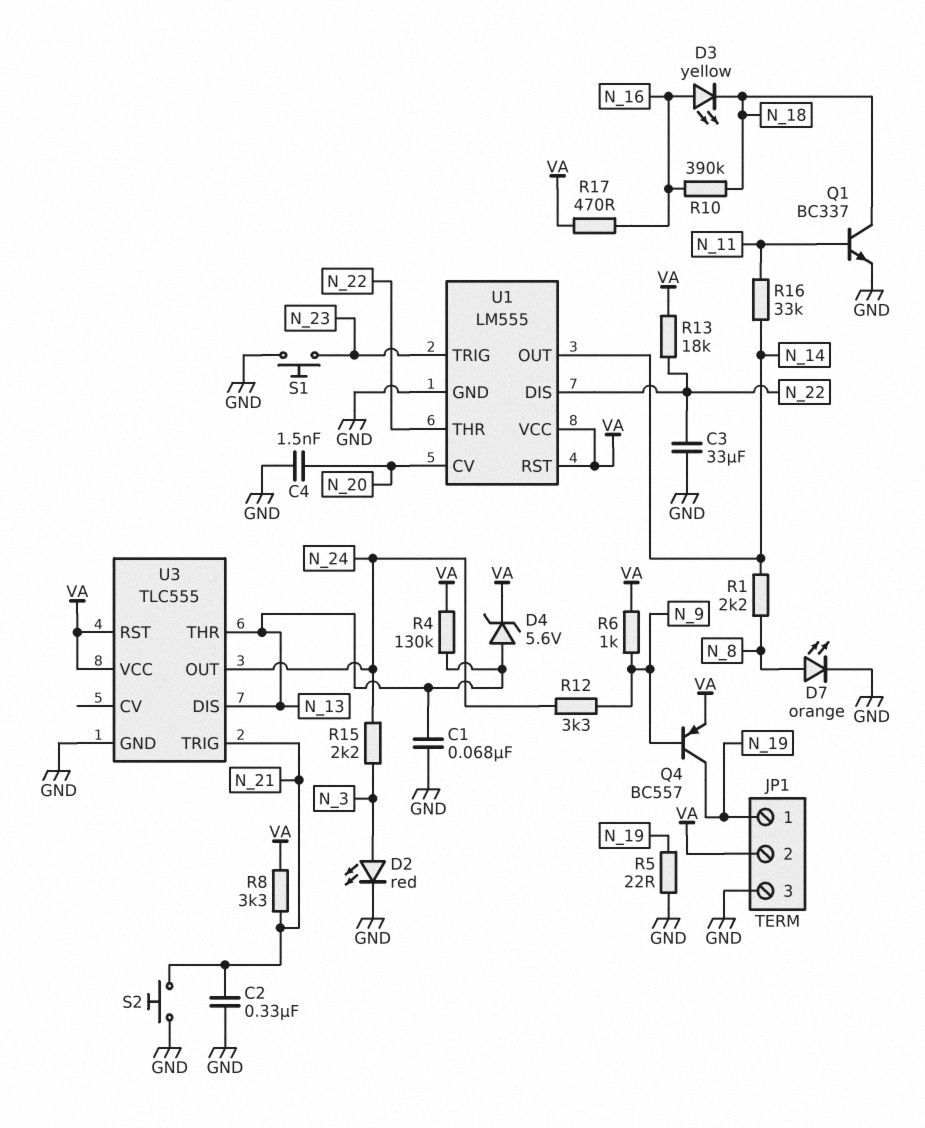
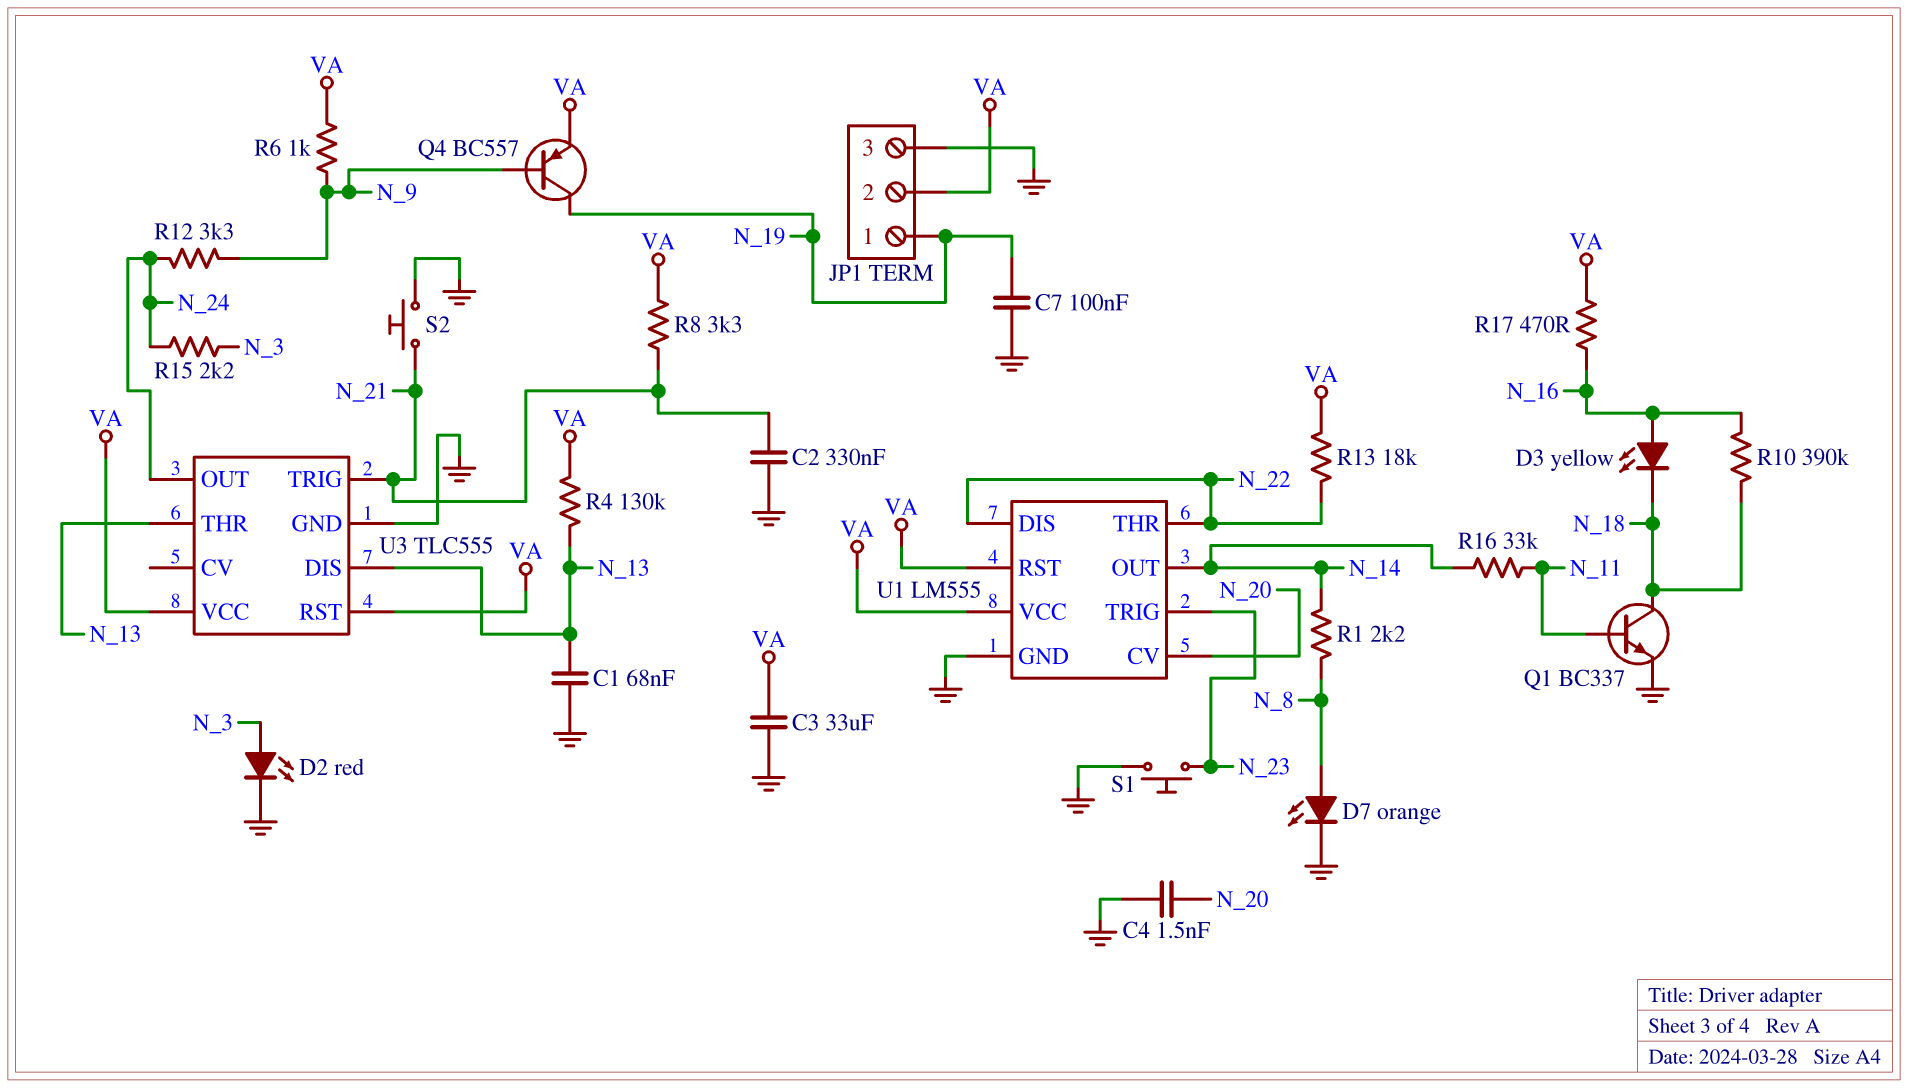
C3: 33uF (GND, N_22) -> 33uF (GND, VA)
C7: none -> 100nF (GND, N_19)
D4: zener 5.6V (A N_13, K VA) -> none
R5: 22 (GND, N_19) -> none

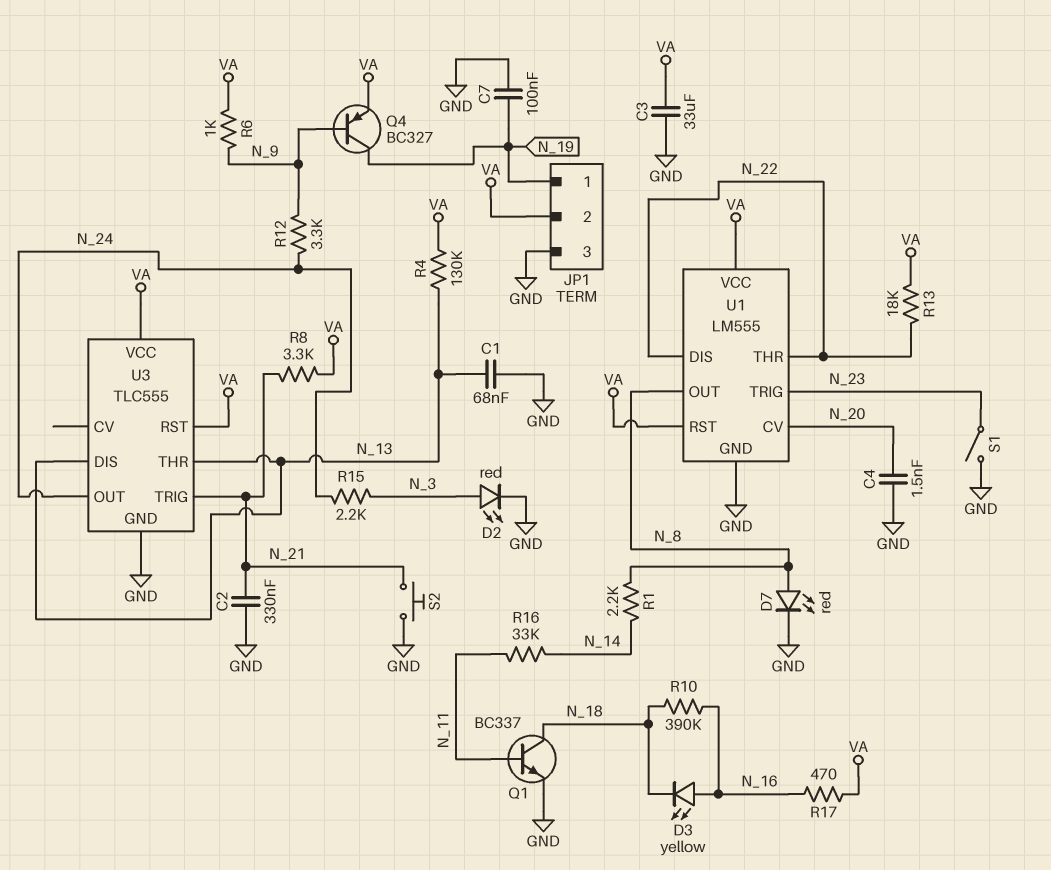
D7: LED orange (A N_8, K GND) -> LED red (A N_8, K GND)
Q4: PNP BC557 (B N_9, C N_19, E VA) -> PNP BC327 (B N_9, C N_19, E VA)
S1: button (GND, N_23) -> switch (GND, N_23)
U1 pin OUT: N_14 -> N_8

